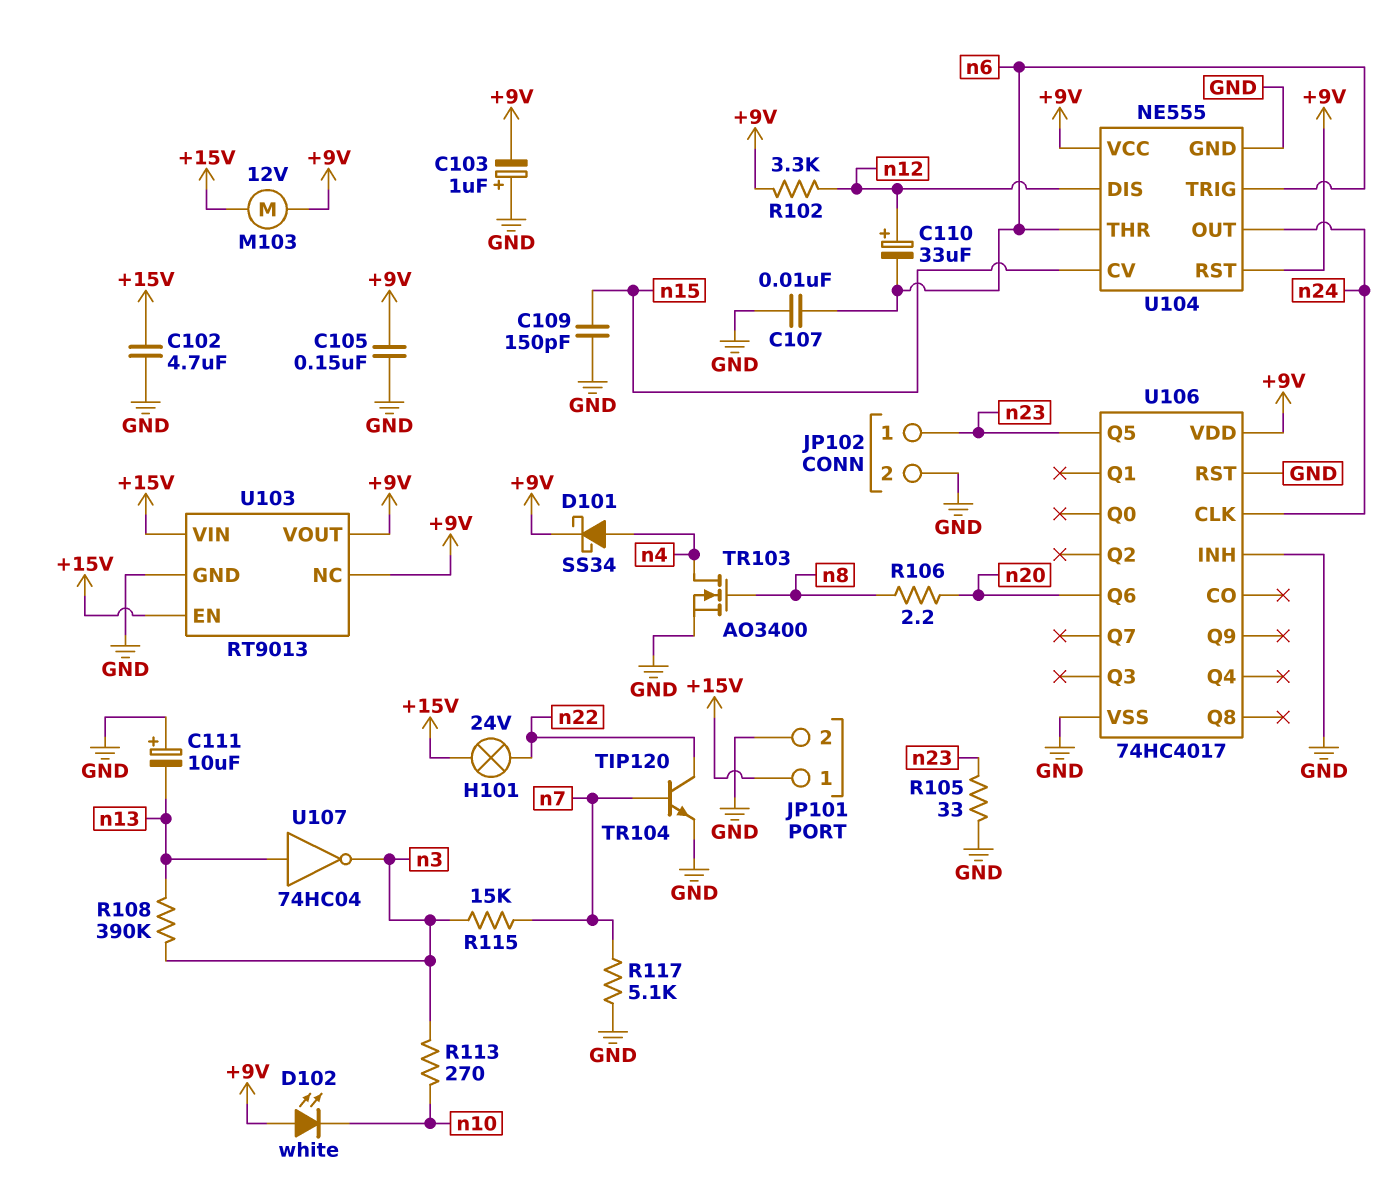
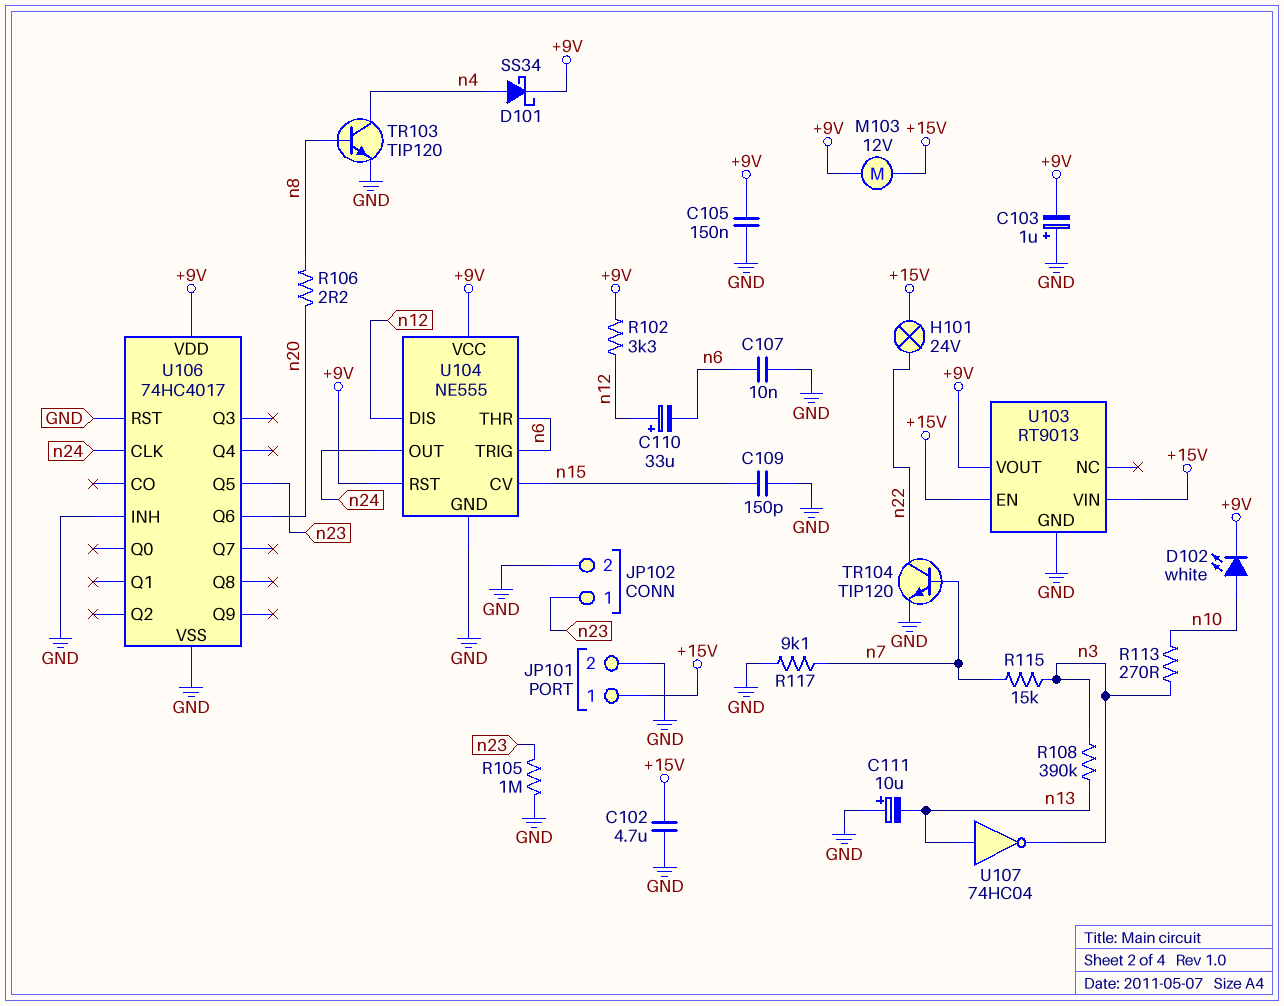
D102: LED white (A +9V, K n10) -> LED white (A n10, K +9V)
R105: 33 (GND, n23) -> 1M (GND, n23)
R117: 5.1k (GND, n7) -> 9.1k (GND, n7)
TR103: NMOS AO3400 (G n8, D n4, S GND) -> NPN TIP120 (B n8, C n4, E GND)
U103 pin NC: +9V -> none

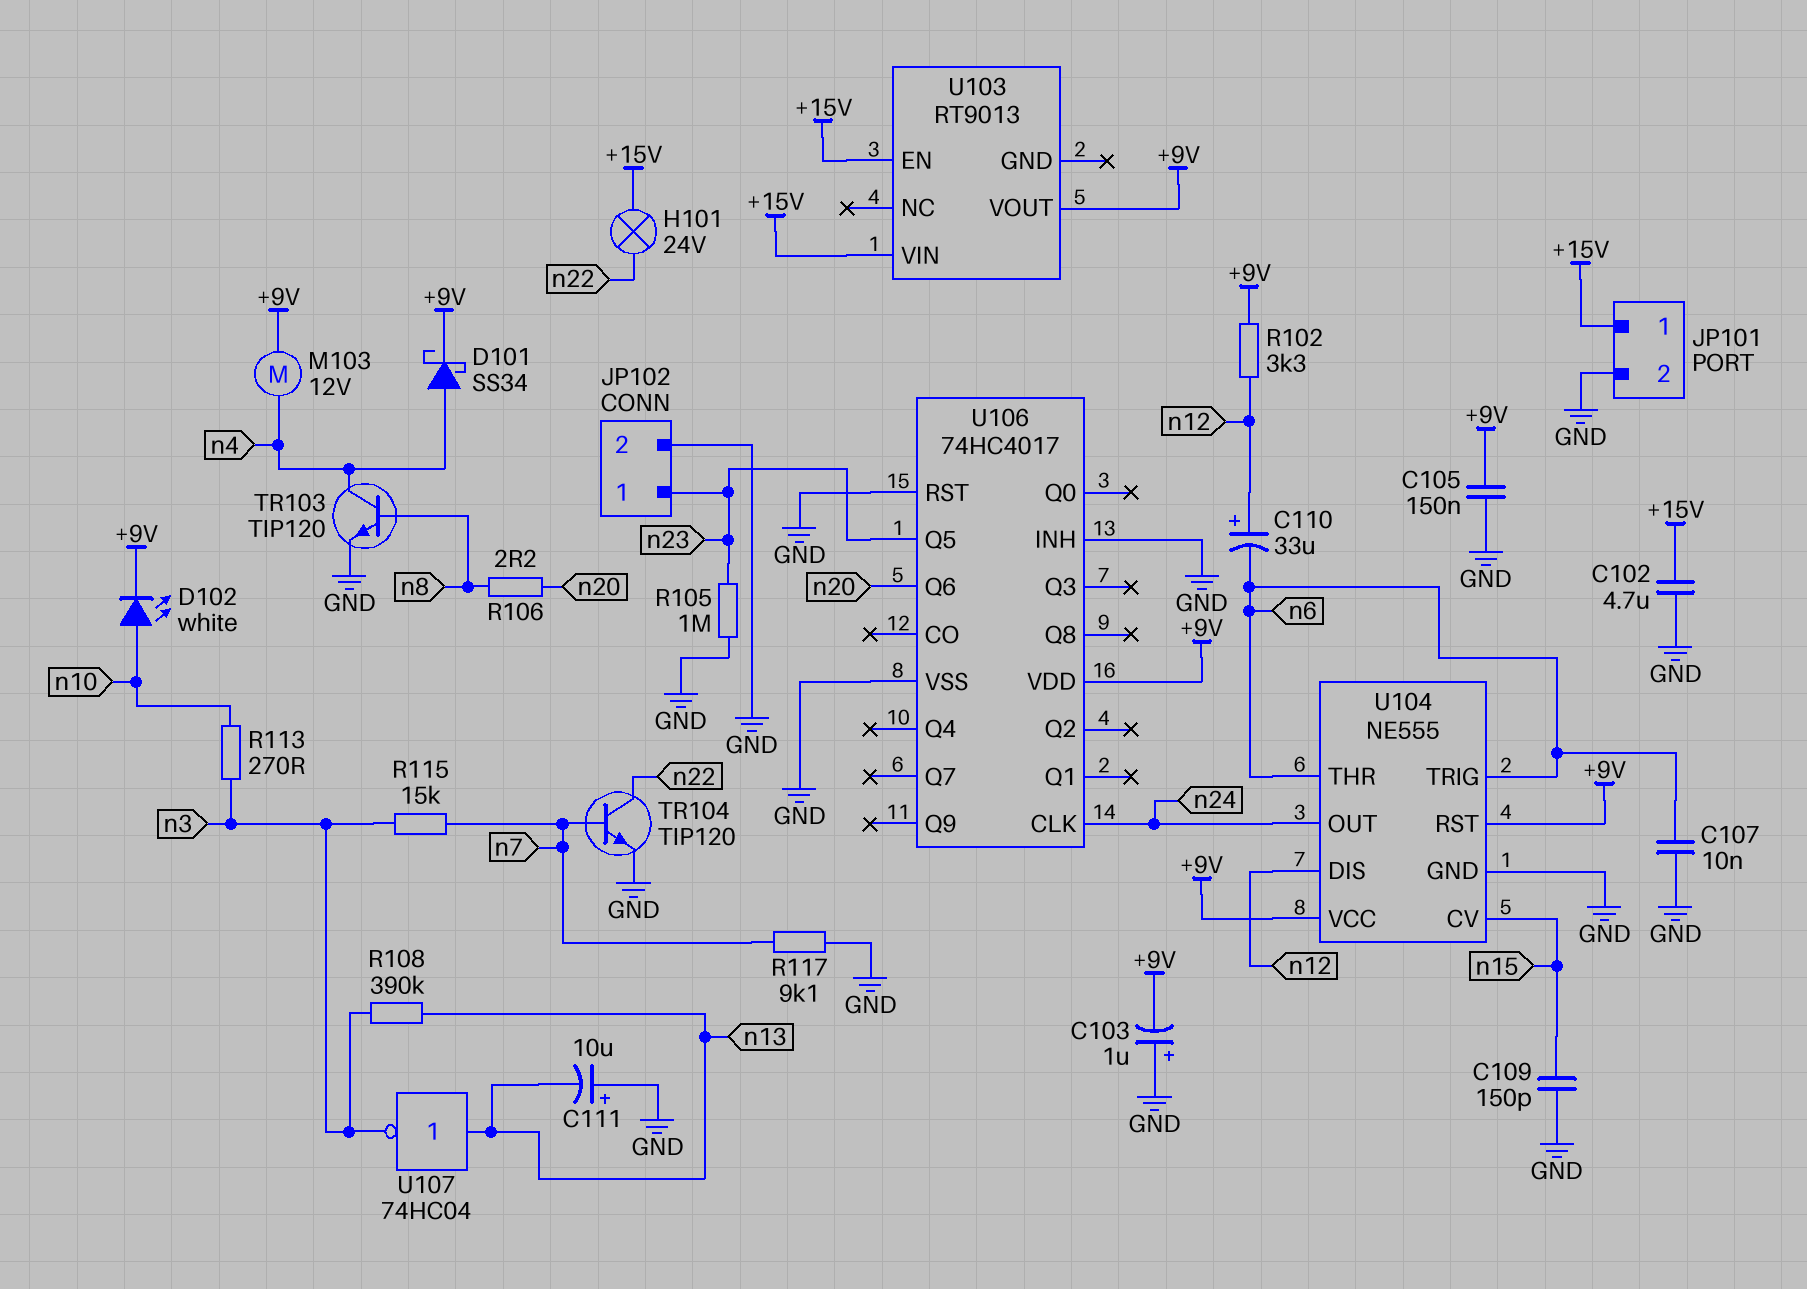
M103: motor 12V (+9V, +15V) -> motor 12V (+9V, n4)
U103 pin GND: GND -> none

